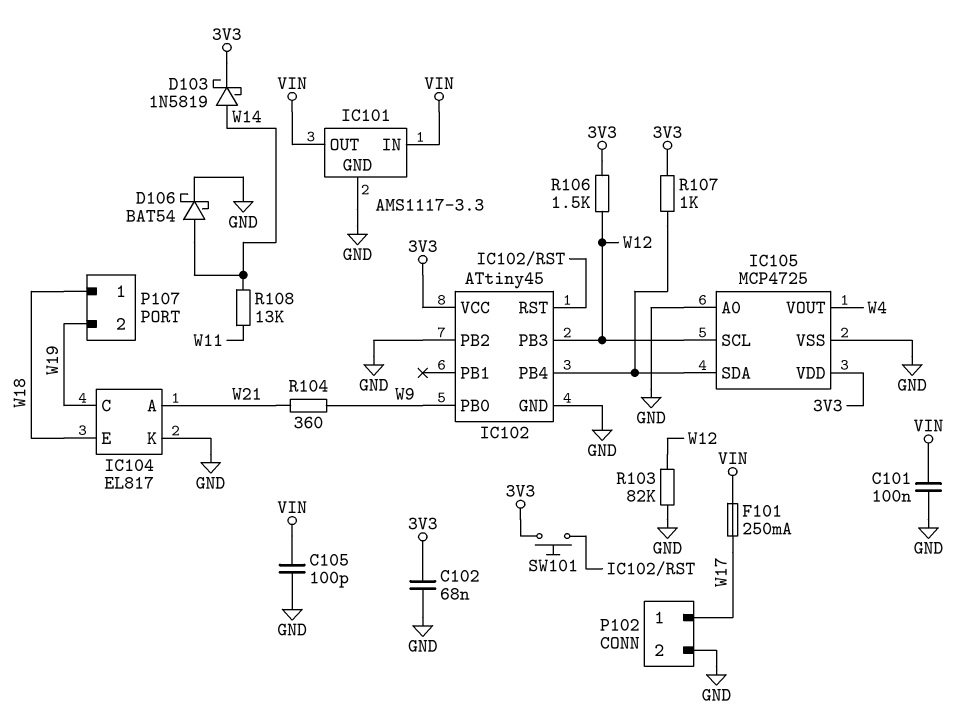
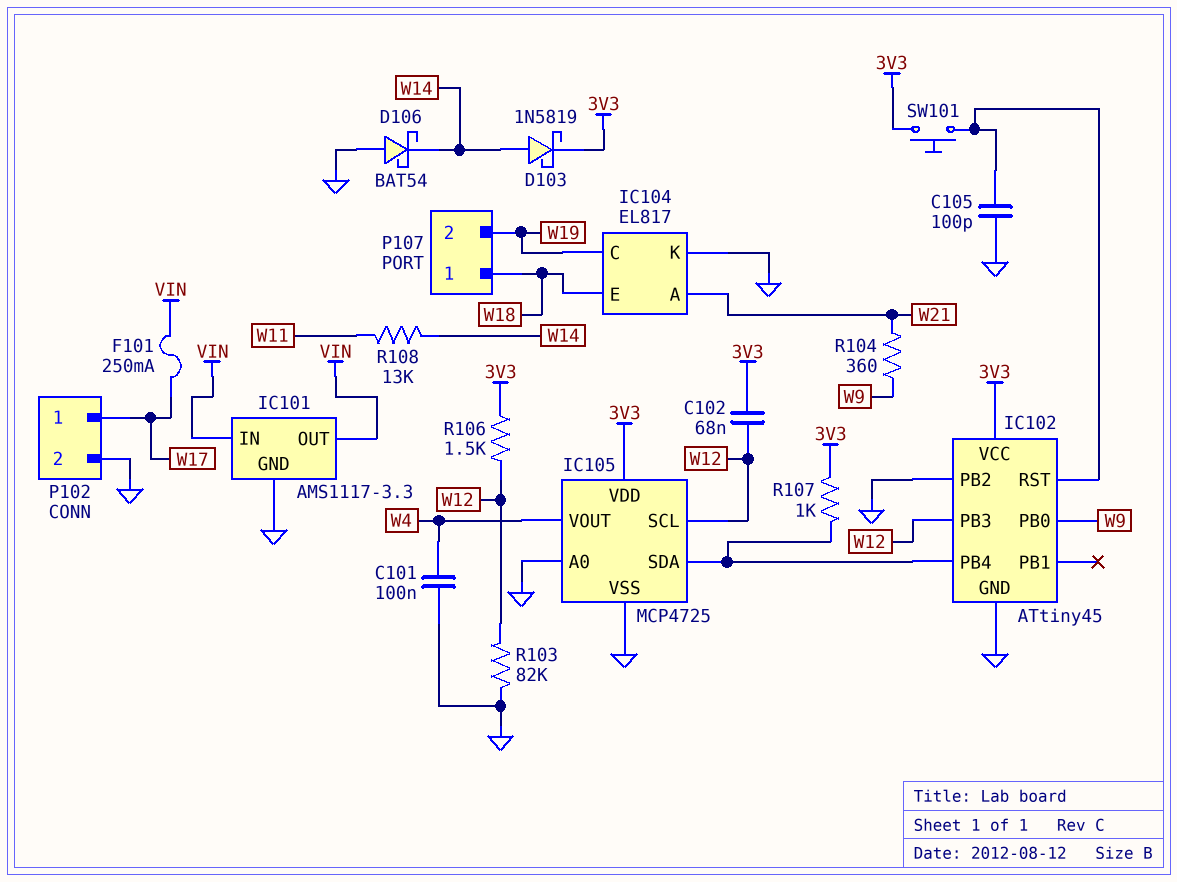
C101: 100nF (GND, VIN) -> 100nF (GND, W4)
C102: 68nF (3V3, GND) -> 68nF (3V3, W12)
C105: 100pF (GND, VIN) -> 100pF (GND, IC102/RST)
D106: schottky BAT54 (A W14, K GND) -> schottky BAT54 (A GND, K W14)

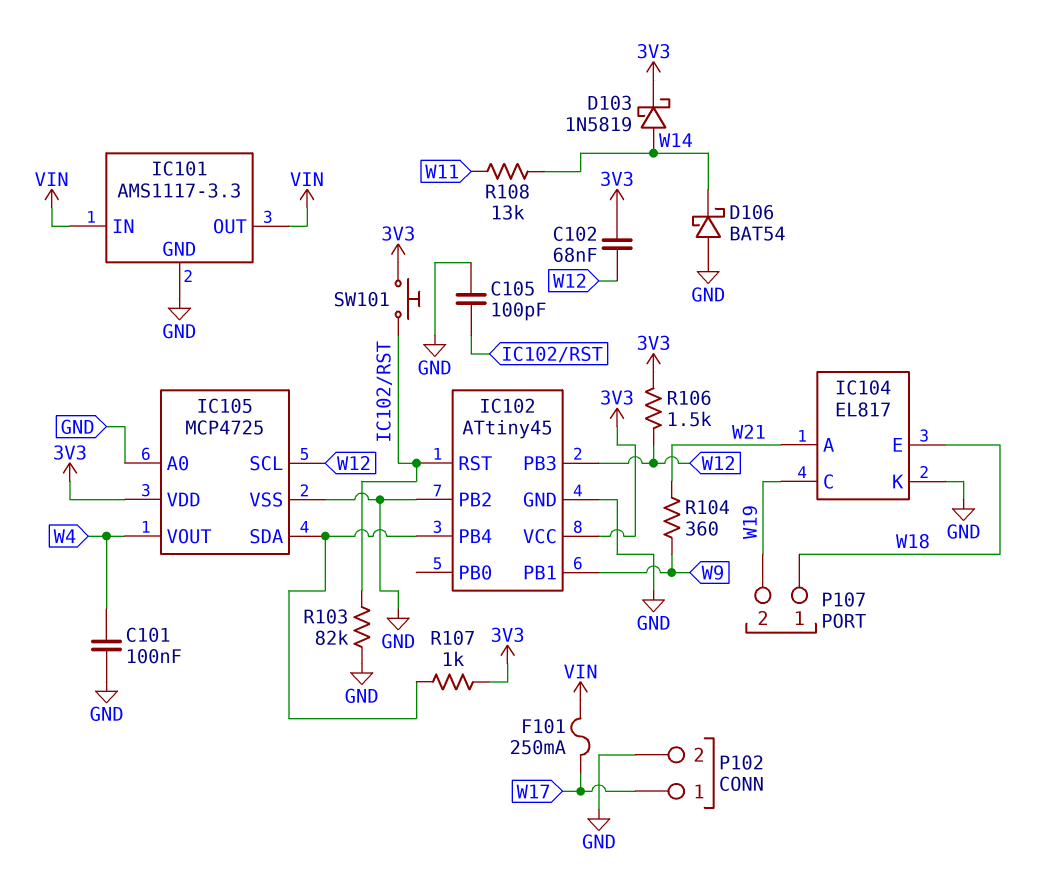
IC102 pin PB0: W9 -> none
IC102 pin PB1: none -> W9
R103: 82k (GND, W12) -> 82k (GND, IC102/RST)

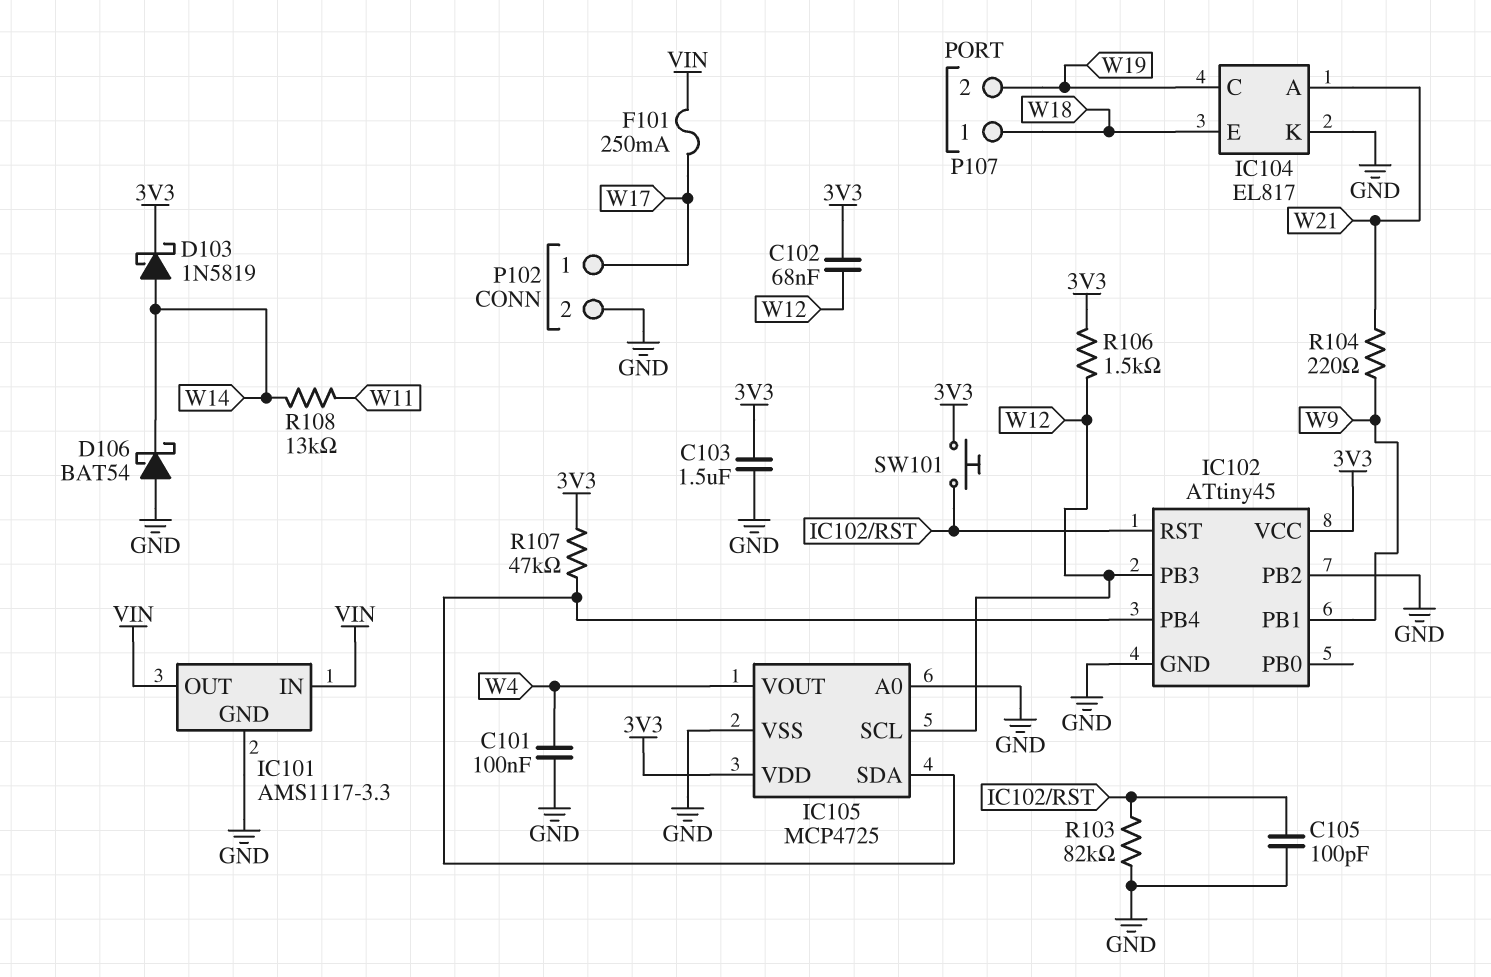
C103: none -> 1.5uF (3V3, GND)
R104: 360 (W9, W21) -> 220 (W9, W21)
R107: 1k (3V3, IC102/PB4) -> 47k (3V3, IC102/PB4)

